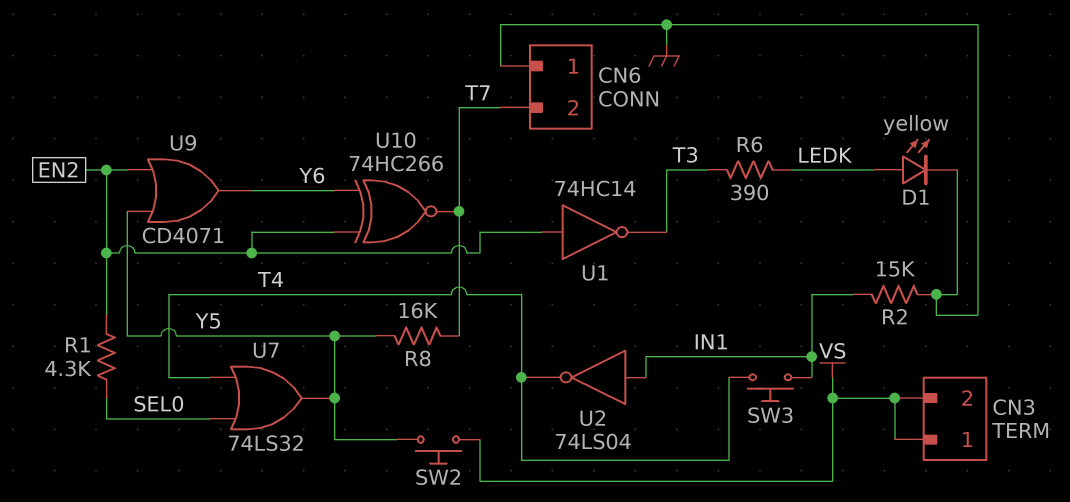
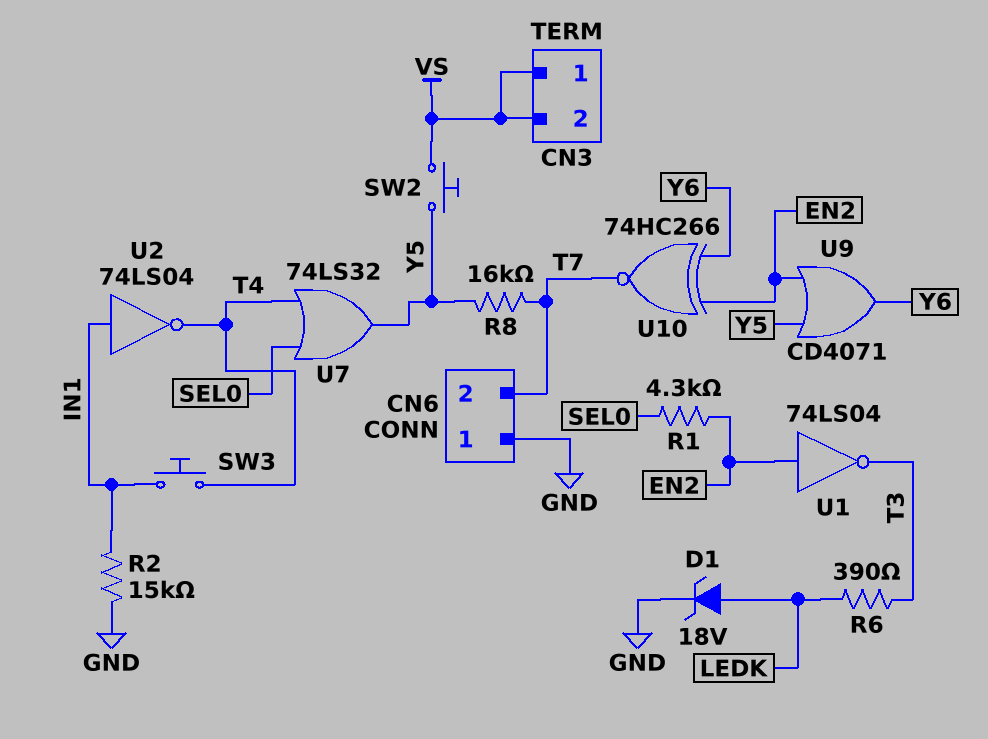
D1: LED yellow (A LEDK, K GND) -> zener 18V (A LEDK, K GND)
U1: NOT 74HC14 (in EN2, out T3) -> NOT 74LS04 (in EN2, out T3)

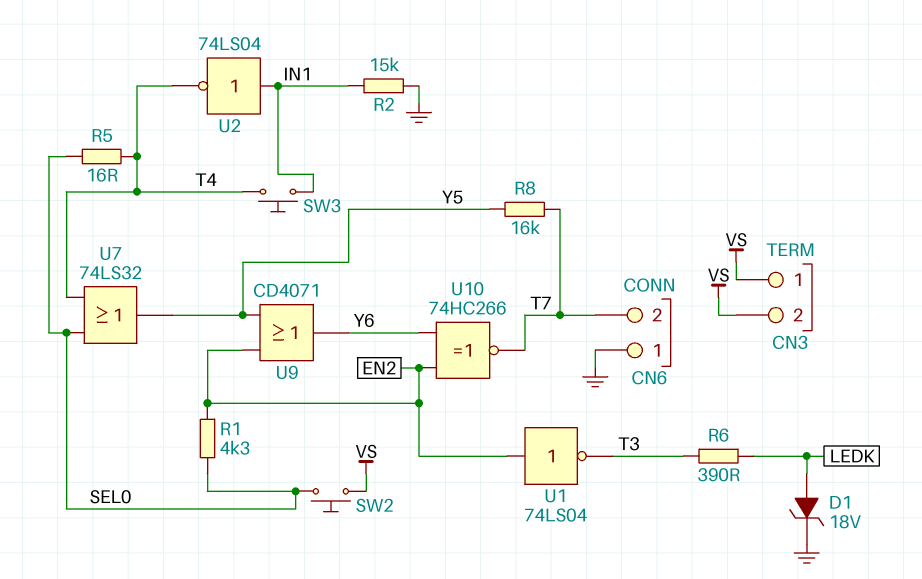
R5: none -> 16 (SEL0, T4)
SW2: button (VS, Y5) -> button (SEL0, VS)

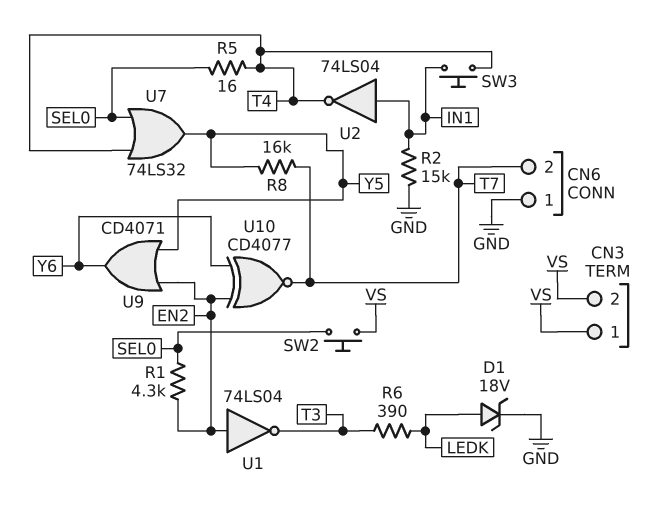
U10: XNOR 74HC266 (in EN2, in Y6, out T7) -> XNOR CD4077 (in EN2, in Y6, out T7)

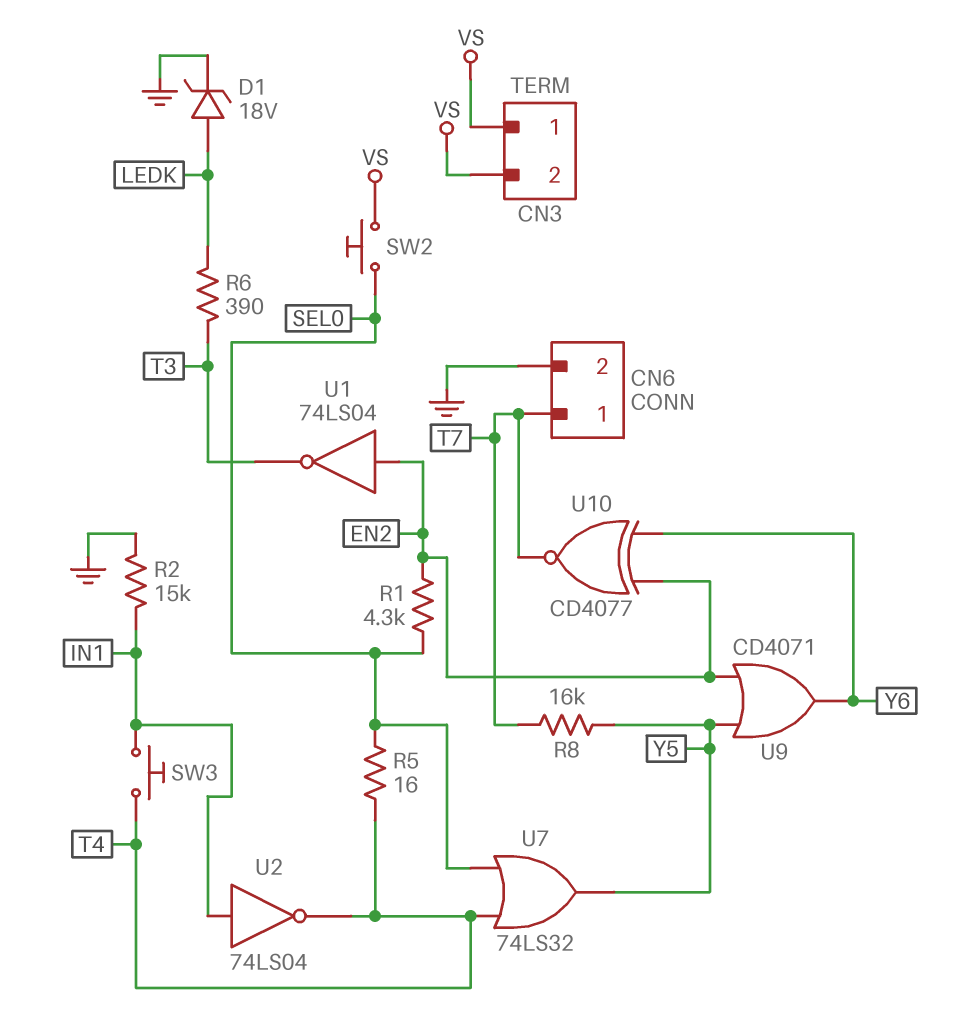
CN6 pin 1: GND -> T7
CN6 pin 2: T7 -> GND

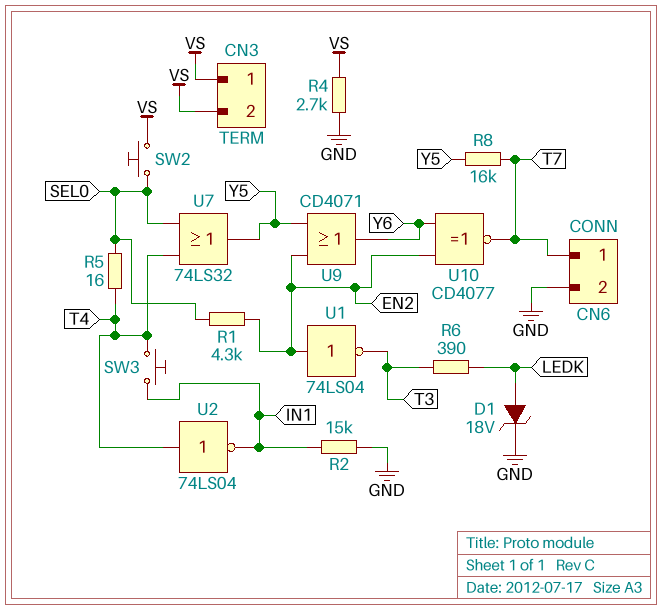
R4: none -> 2.7k (GND, VS)
U2: NOT 74LS04 (in IN1, out T4) -> NOT 74LS04 (in T4, out IN1)

